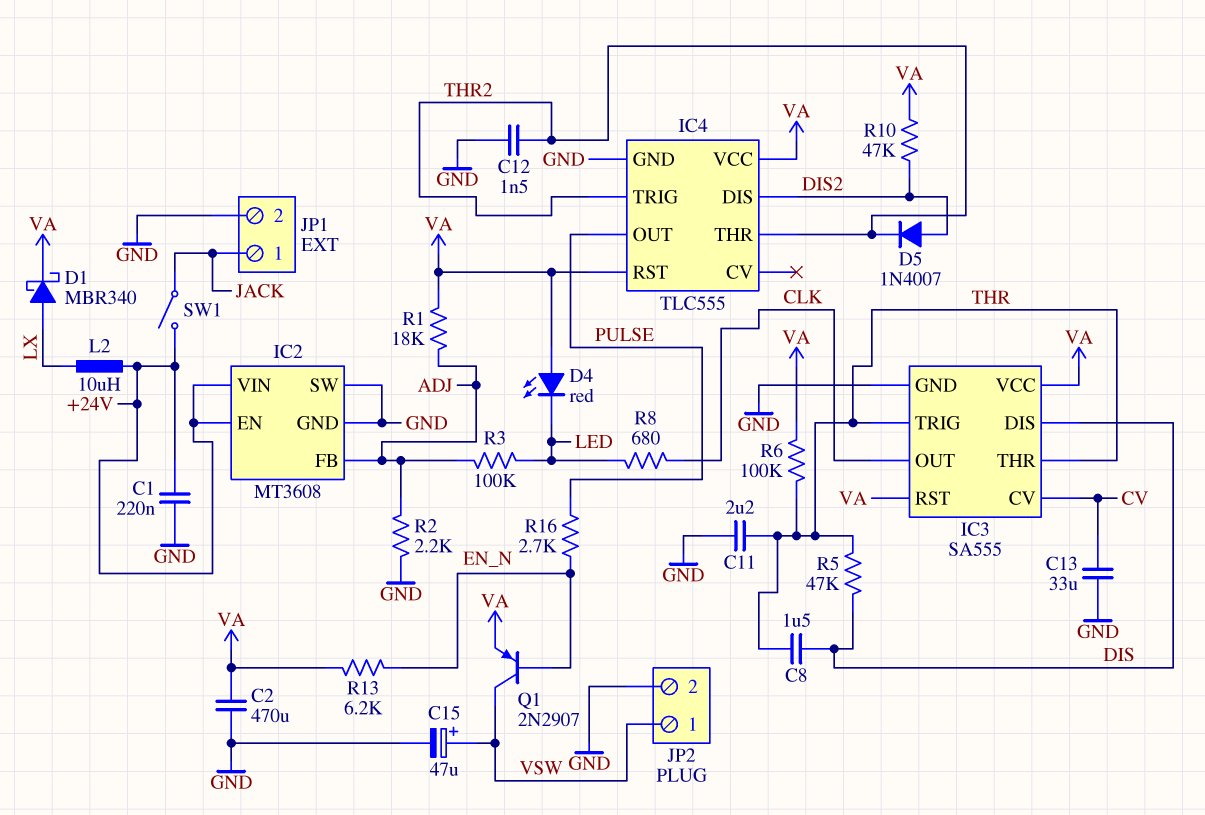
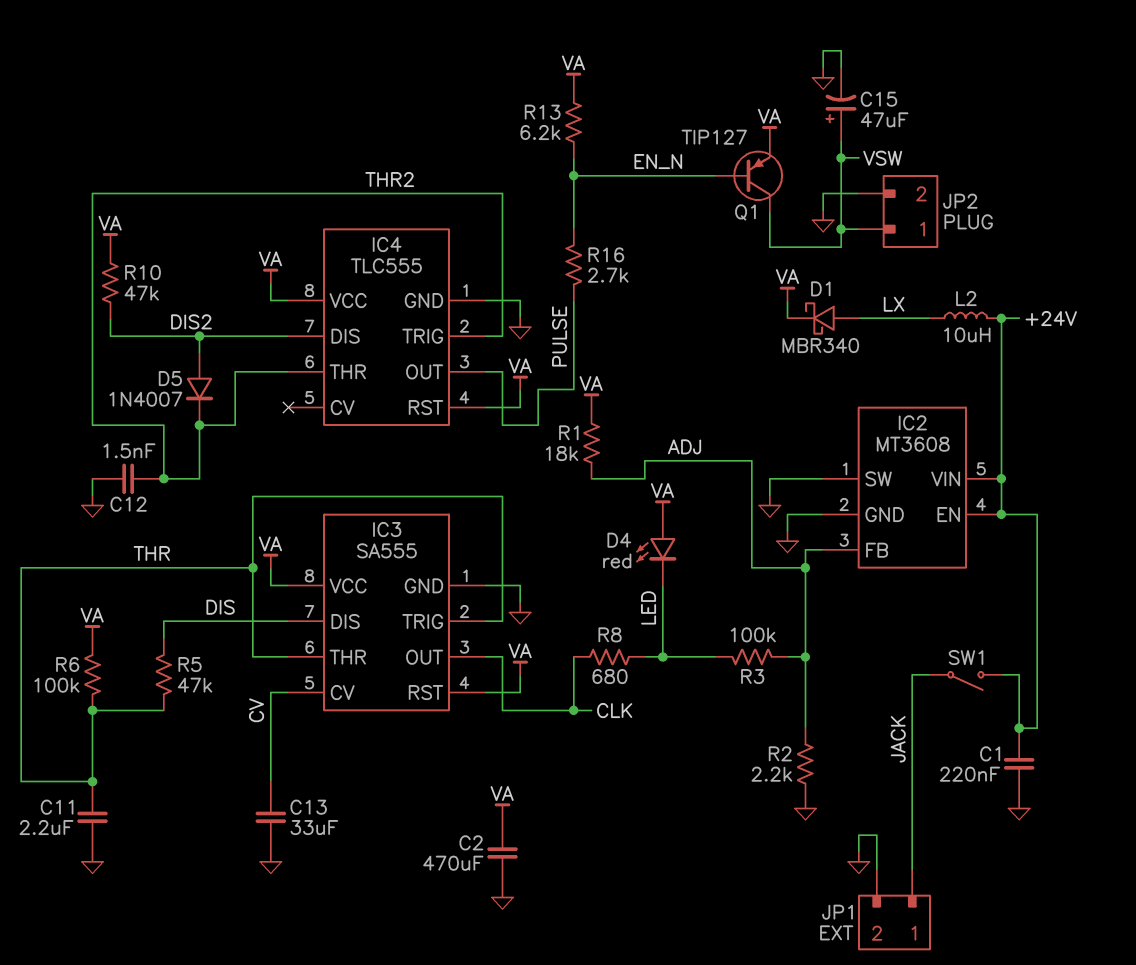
C8: 1.5uF (DIS, THR) -> none
Q1: PNP 2N2907 (B EN_N, C VSW, E VA) -> PNP TIP127 (B EN_N, C VSW, E VA)

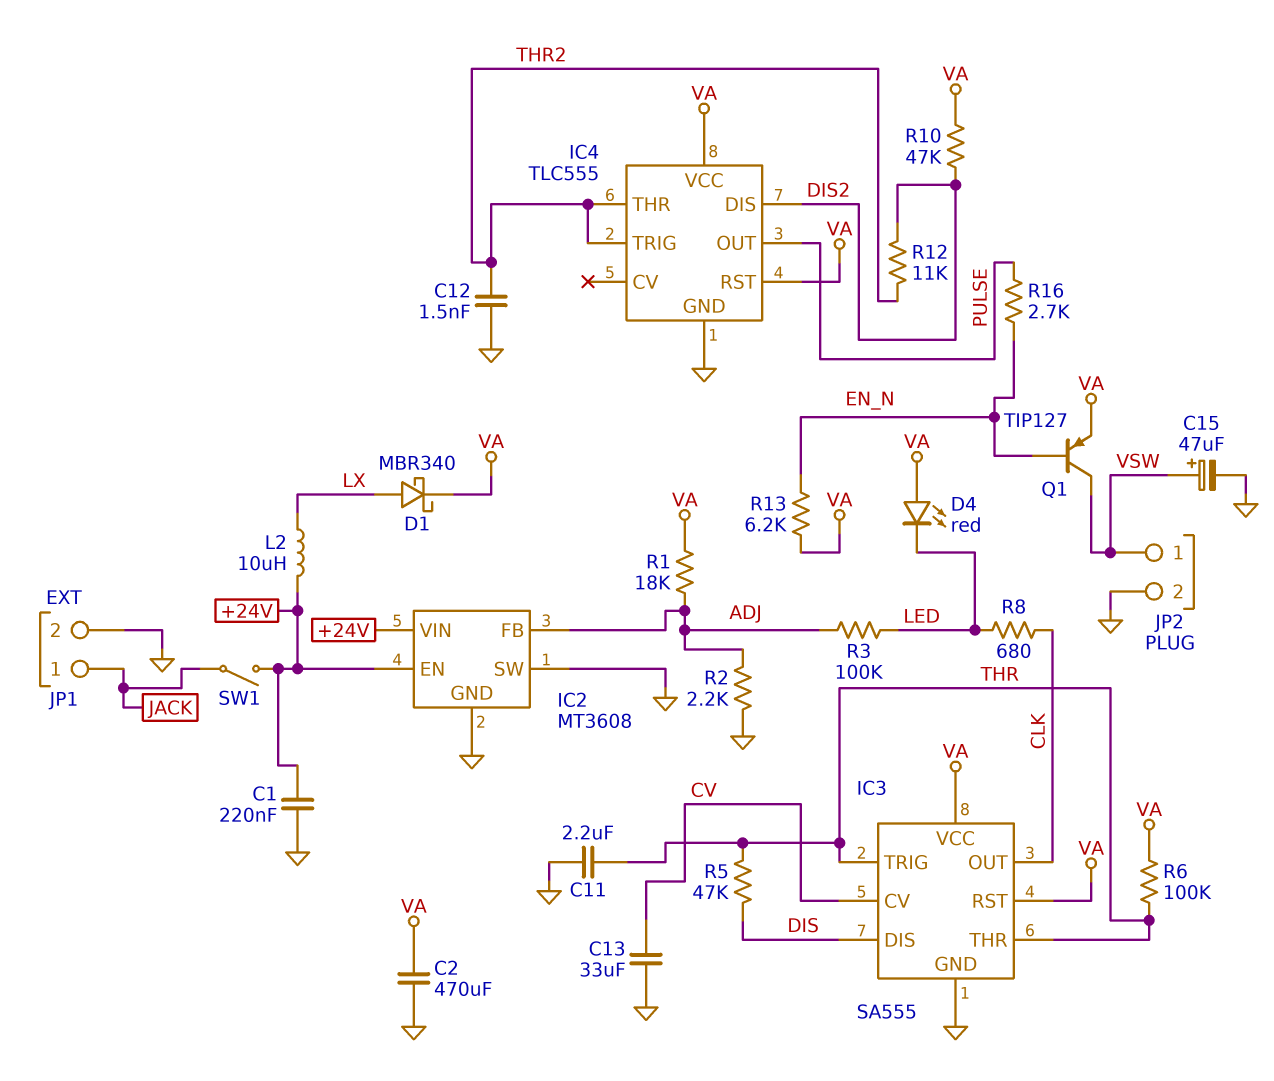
D5: diode 1N4007 (A DIS2, K THR2) -> none
R12: none -> 11k (DIS2, THR2)

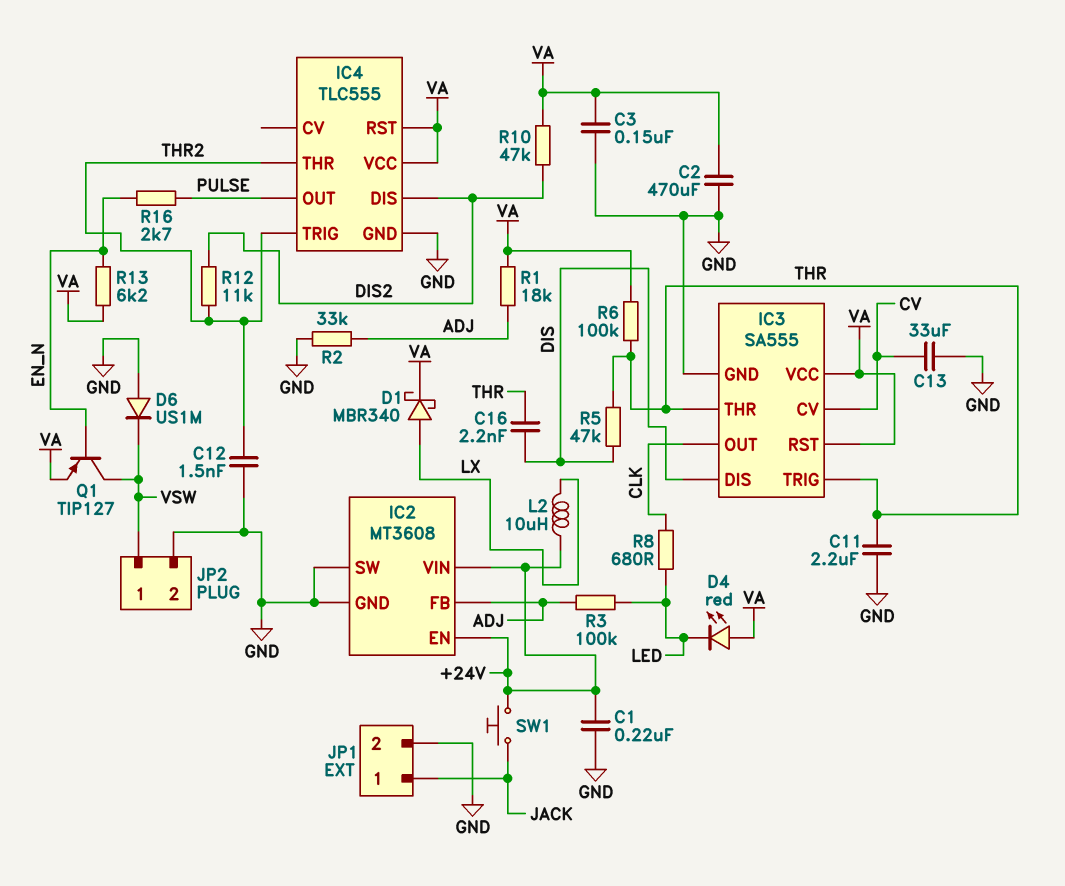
C3: none -> 150nF (GND, VA)
C15: 47uF (plus VSW, minus GND) -> none
C16: none -> 2.2nF (DIS, THR)
D6: none -> diode US1M (A GND, K VSW)
R2: 2.2k (ADJ, GND) -> 33k (ADJ, GND)
SW1: switch (+24V, JACK) -> button (+24V, JACK)

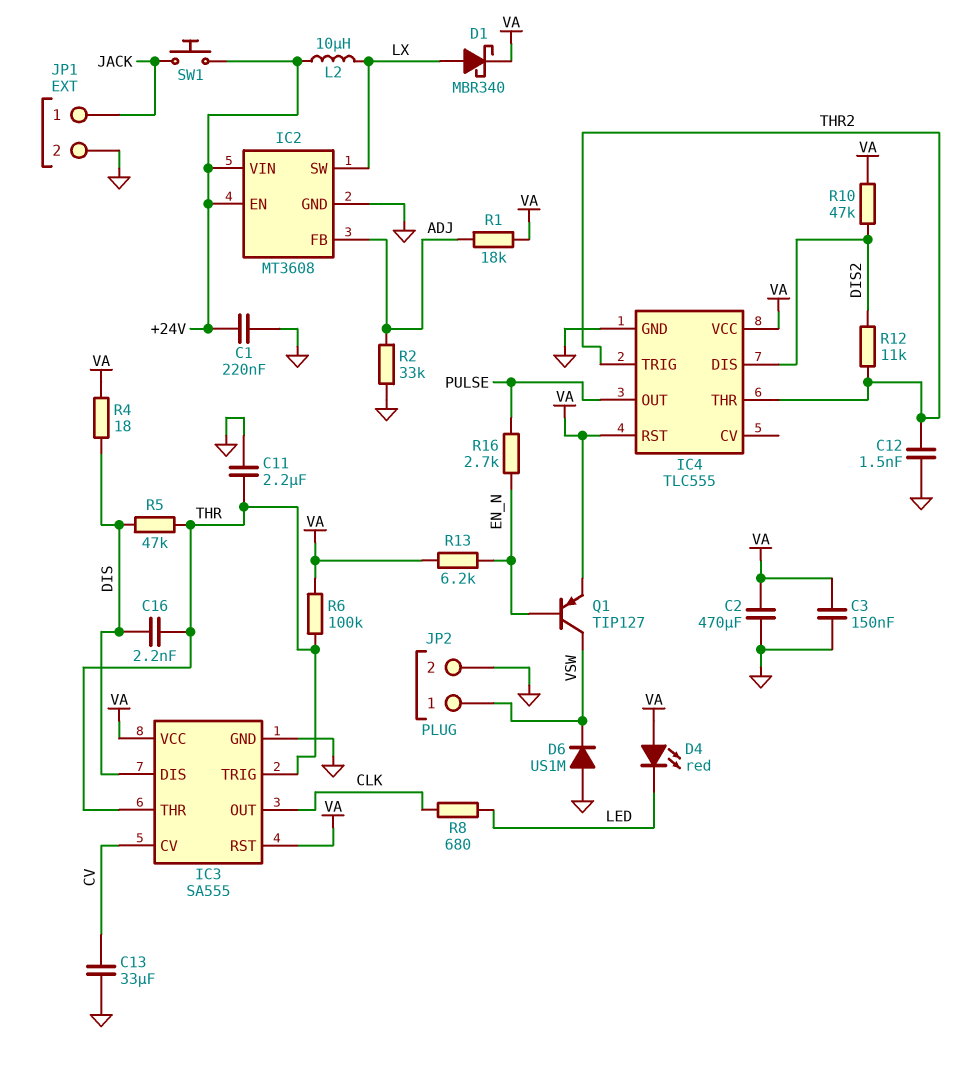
IC2 pin SW: GND -> LX
R3: 100k (ADJ, LED) -> none
R4: none -> 18 (DIS, VA)

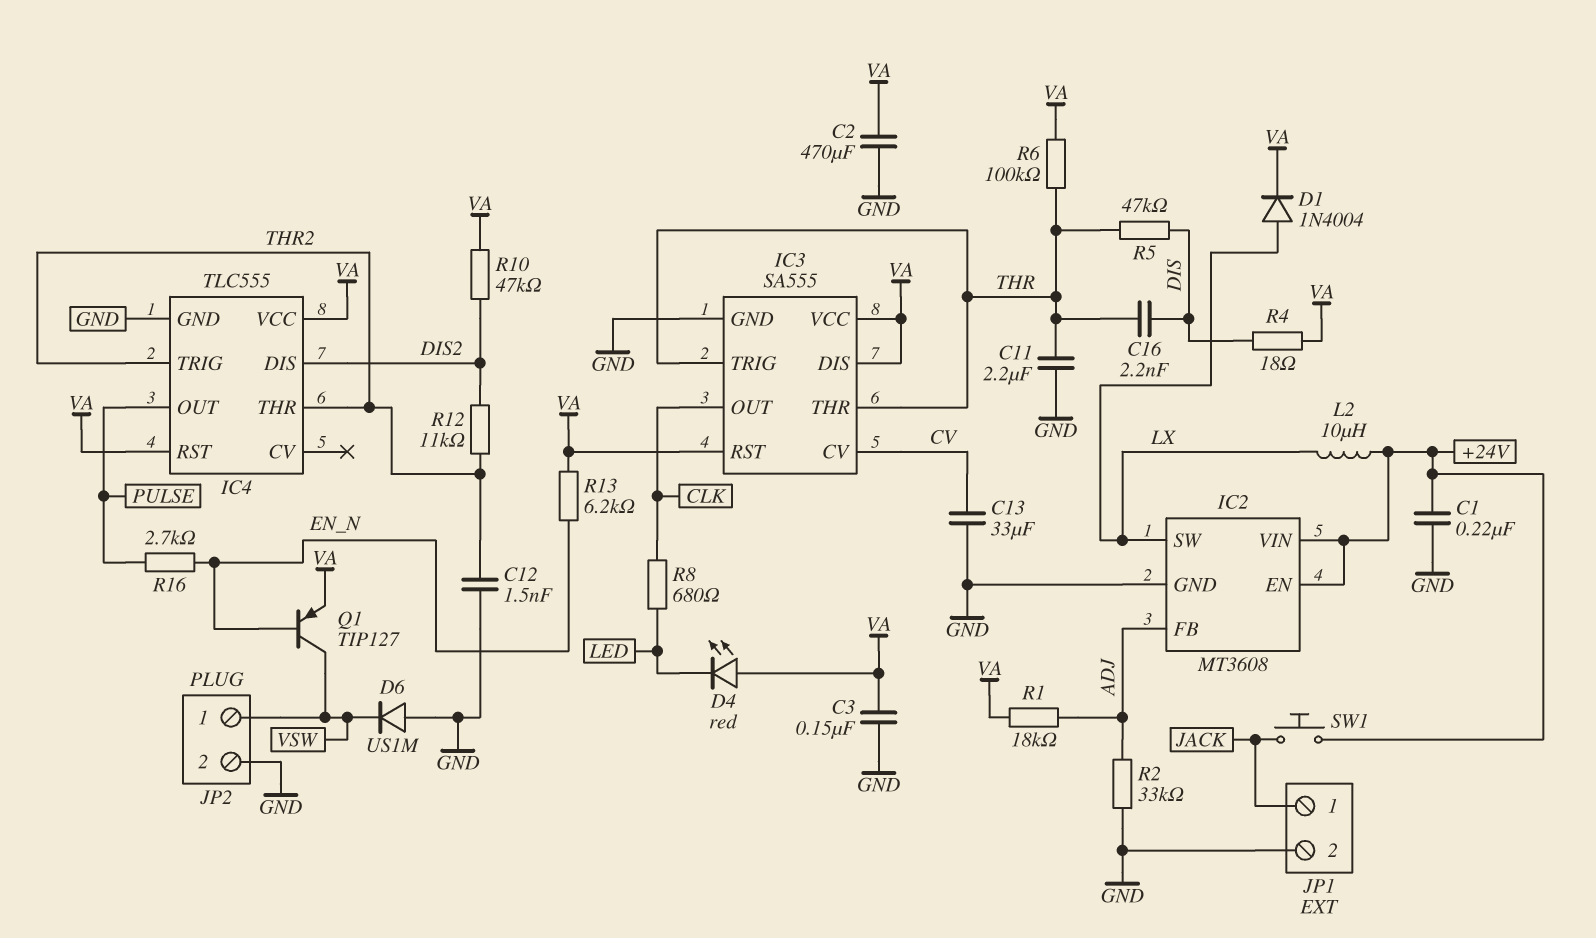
D1: schottky MBR340 (A LX, K VA) -> diode 1N4004 (A LX, K VA)
IC3 pin DIS: DIS -> VA

